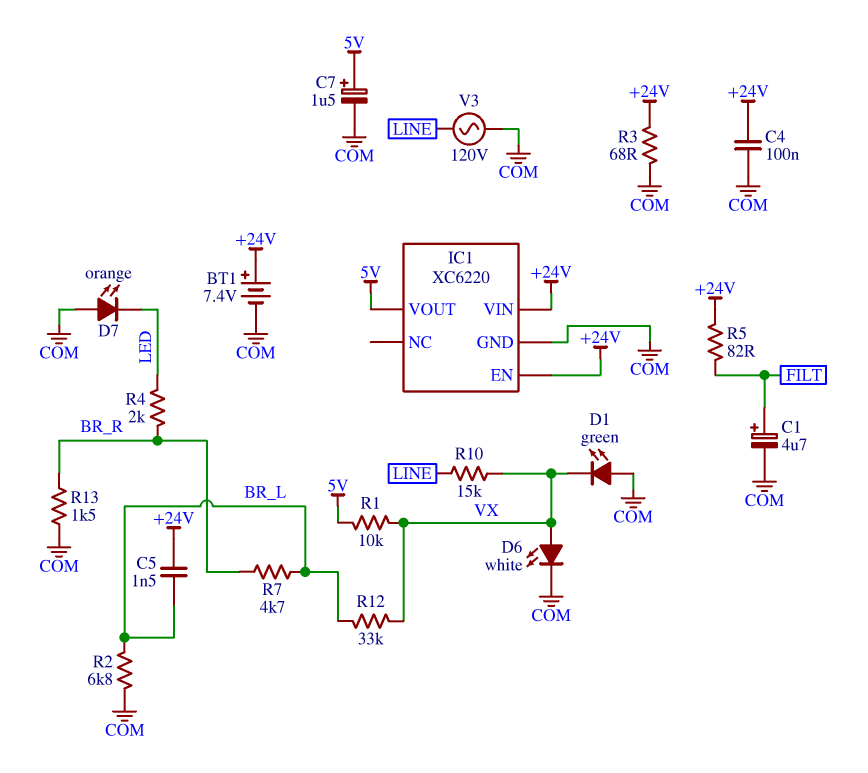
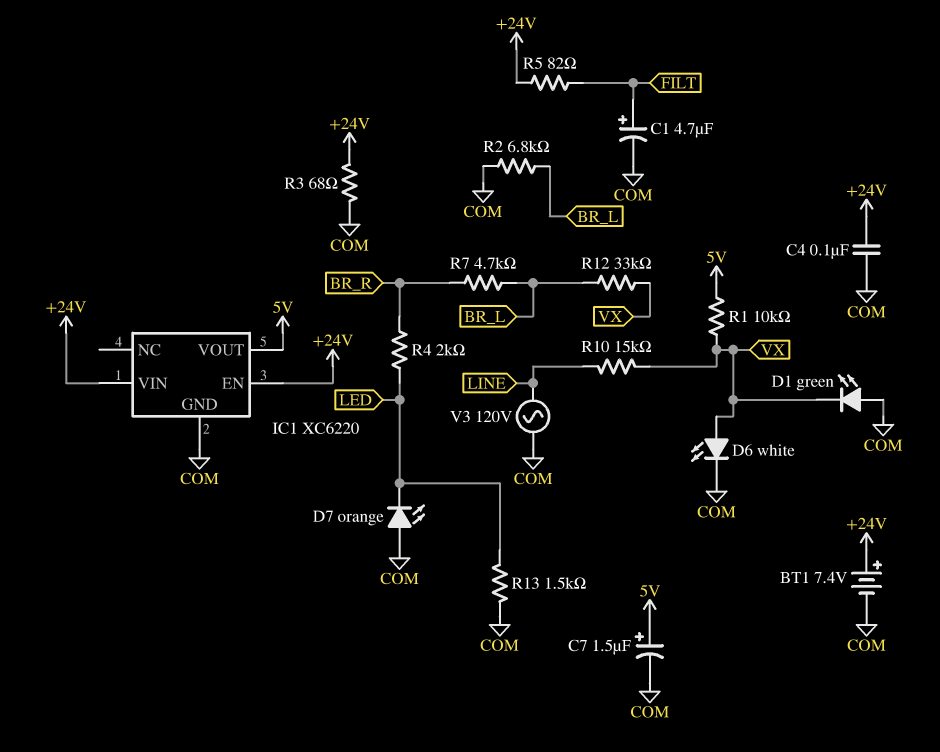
C5: 1.5nF (+24V, BR_L) -> none
R13: 1.5k (BR_R, COM) -> 1.5k (COM, LED)

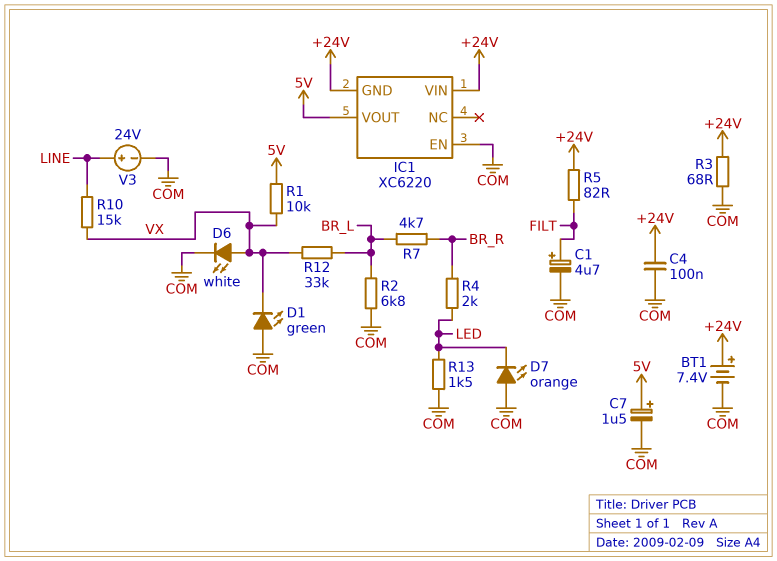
IC1 pin EN: +24V -> COM
IC1 pin GND: COM -> +24V
V3: AC 120V (COM, LINE) -> 24V (plus LINE, minus COM)

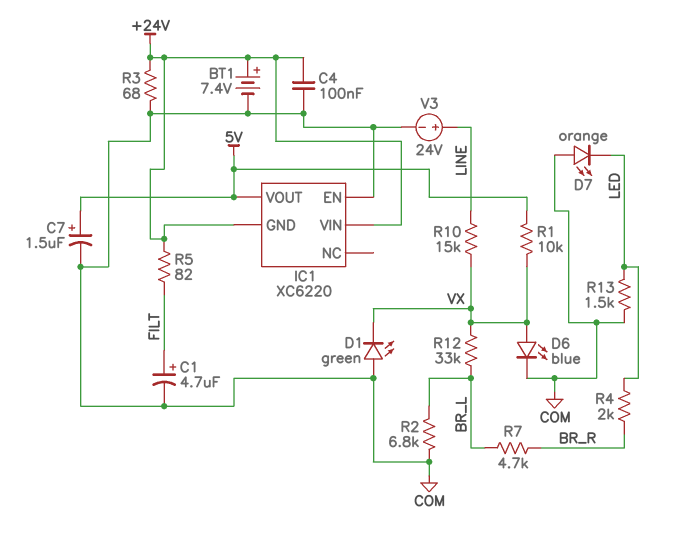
D6: LED white (A VX, K COM) -> LED blue (A VX, K COM)

